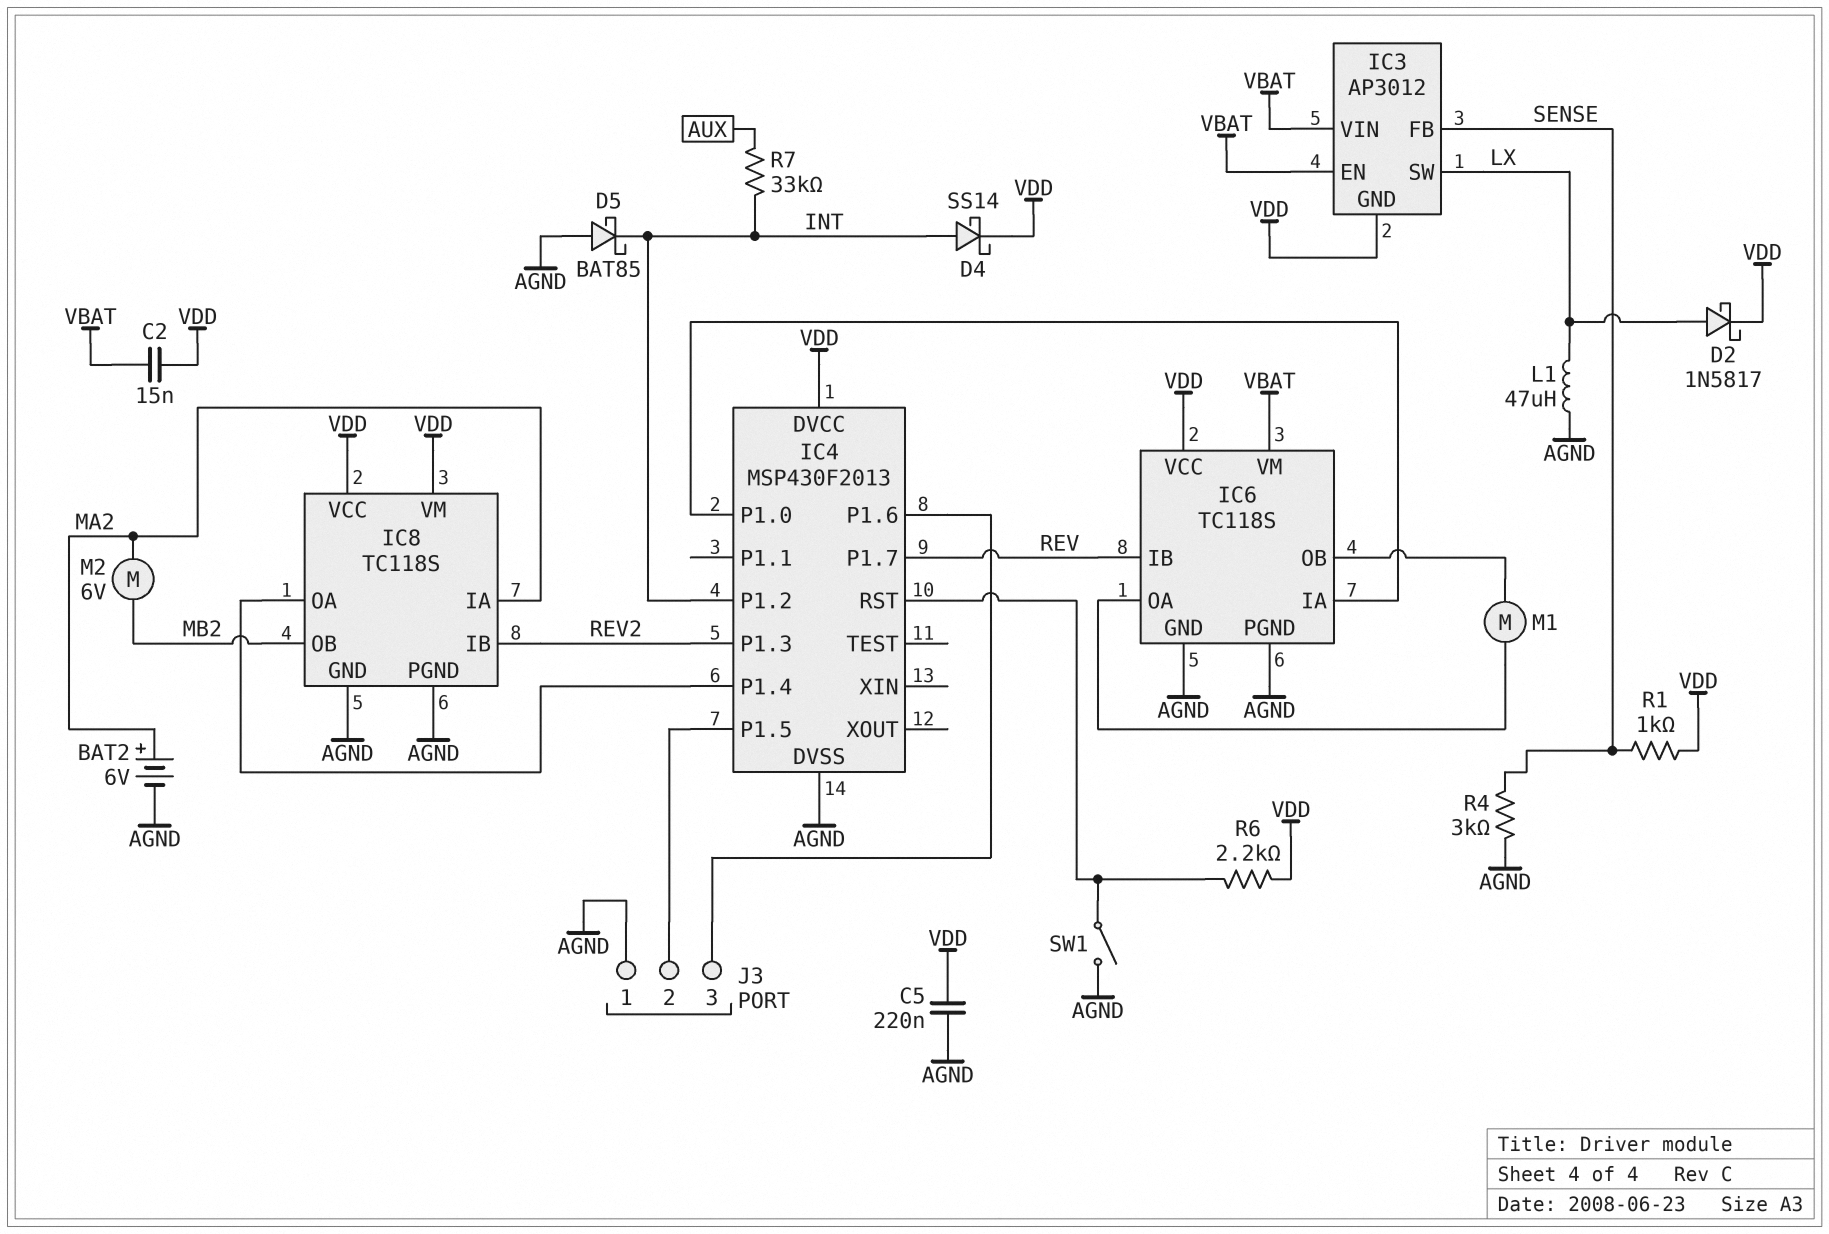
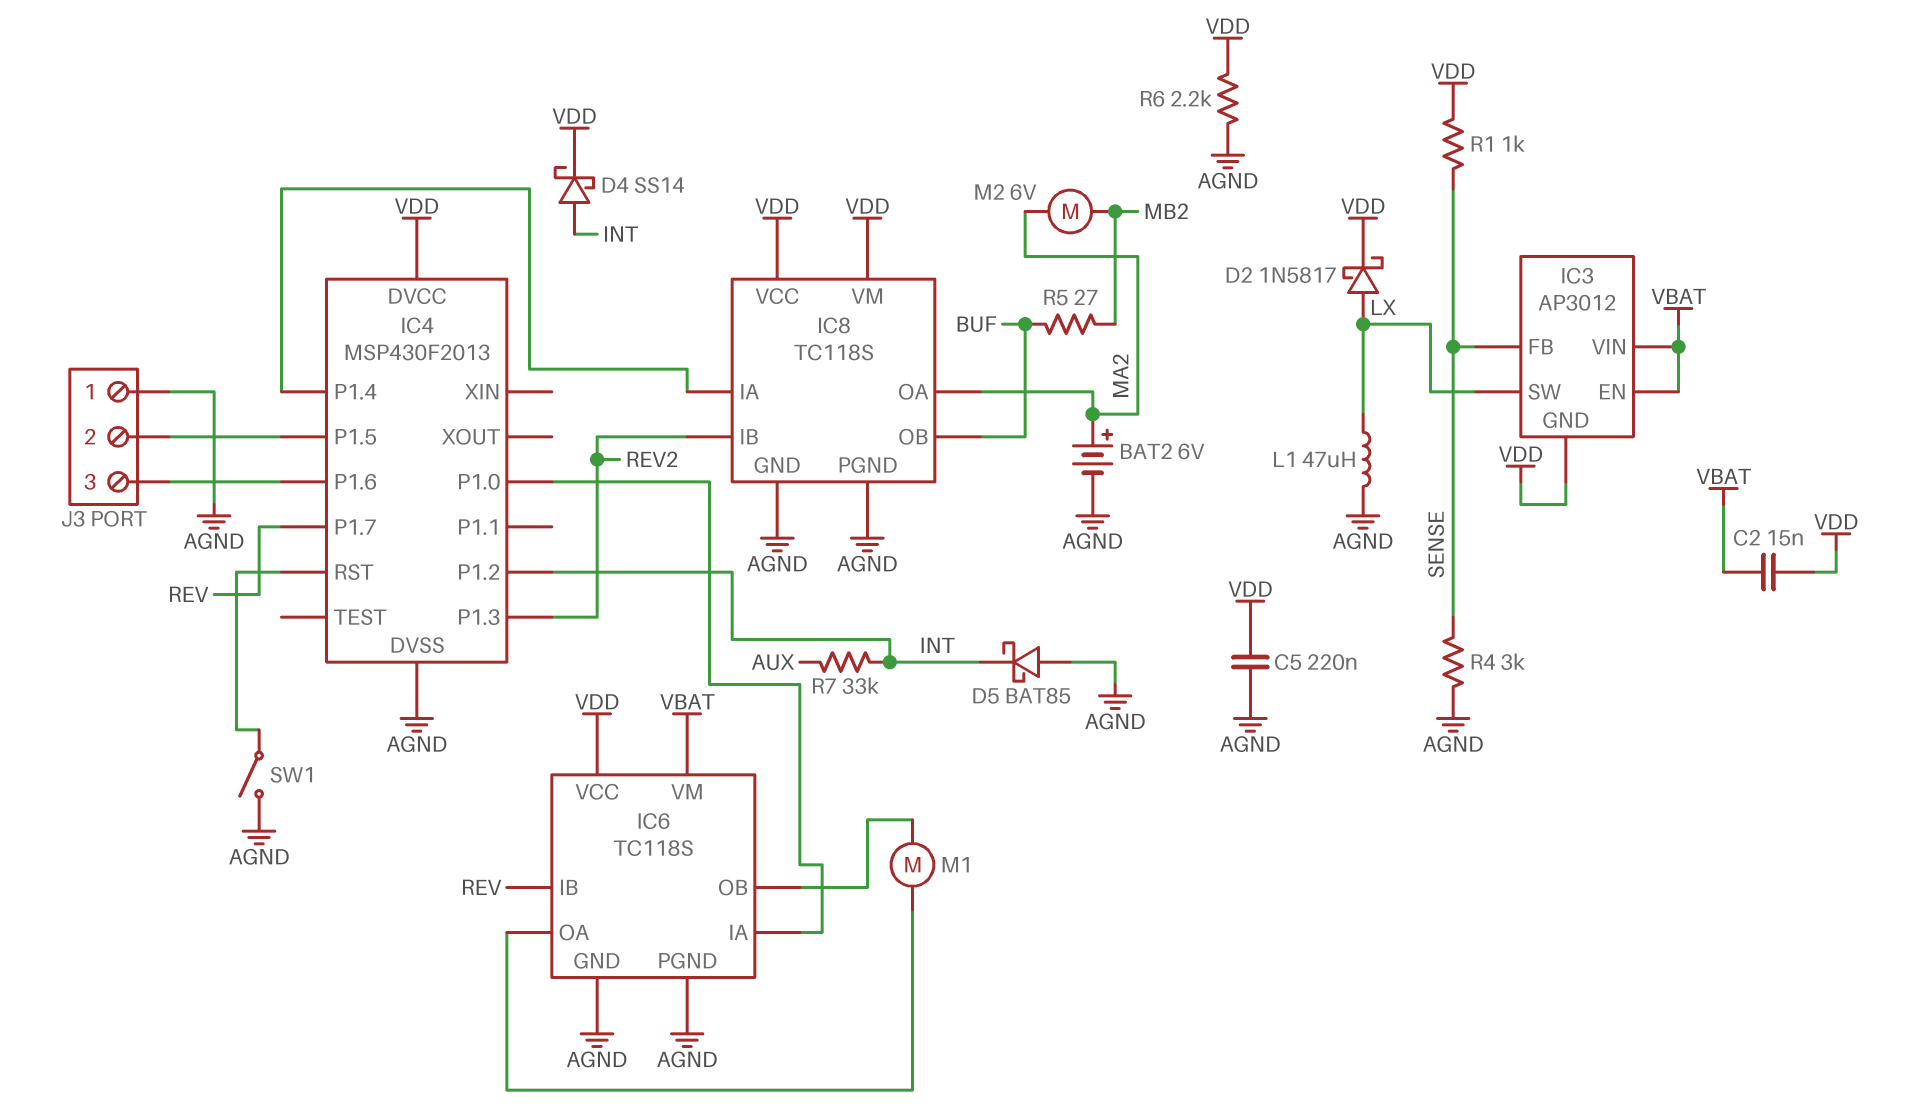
IC8 pin IA: MA2 -> IC4/P1.4
IC8 pin OA: IC4/P1.4 -> MA2
IC8 pin OB: MB2 -> BUF
R5: none -> 27 (BUF, MB2)
R6: 2.2k (IC4/RST, VDD) -> 2.2k (AGND, VDD)

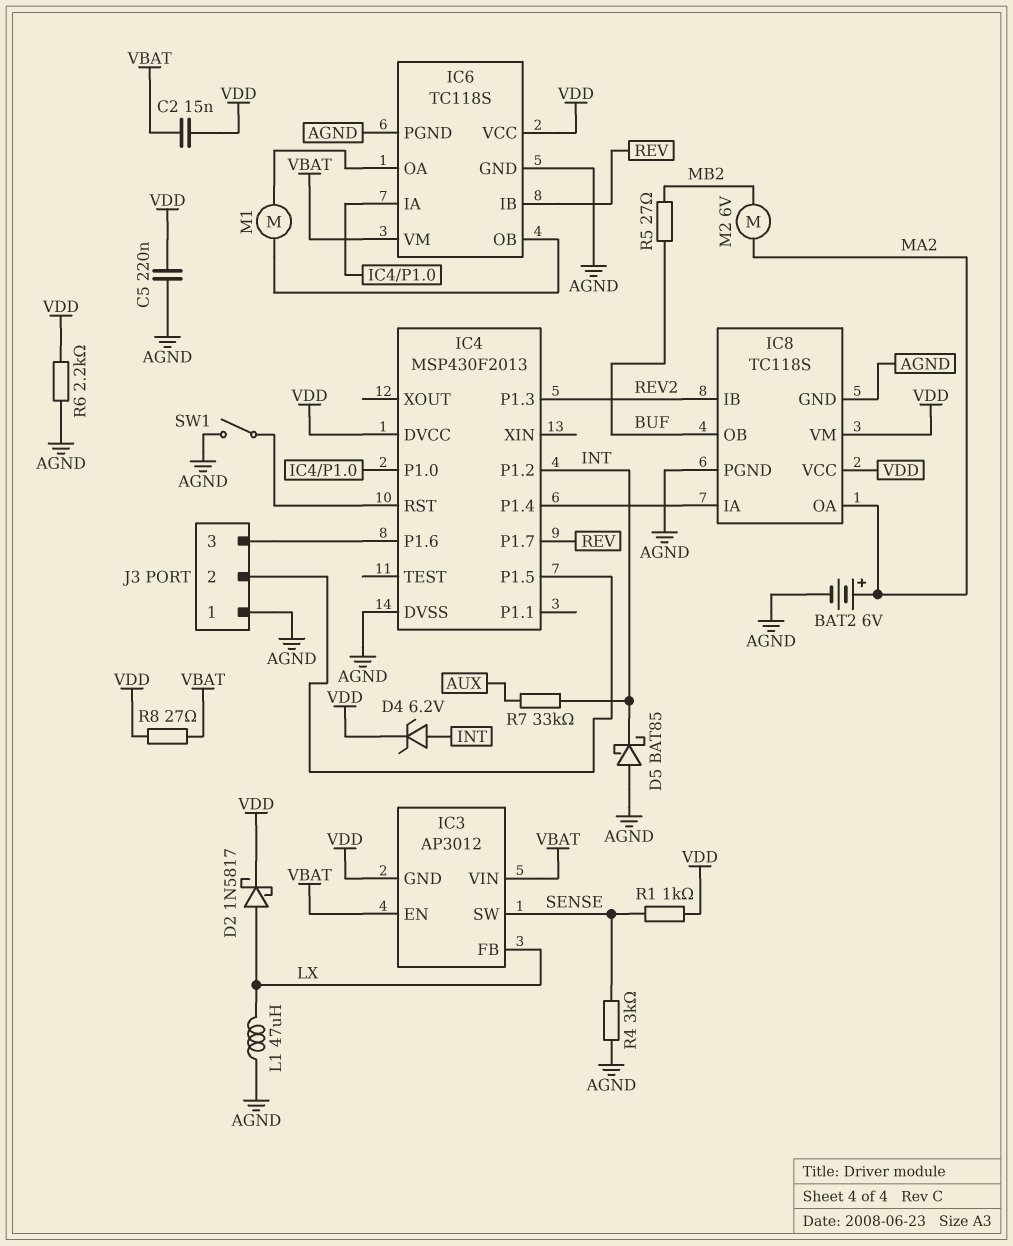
D4: schottky SS14 (A INT, K VDD) -> zener 6.2V (A INT, K VDD)
IC3 pin FB: SENSE -> LX
IC3 pin SW: LX -> SENSE
R8: none -> 27 (VBAT, VDD)

